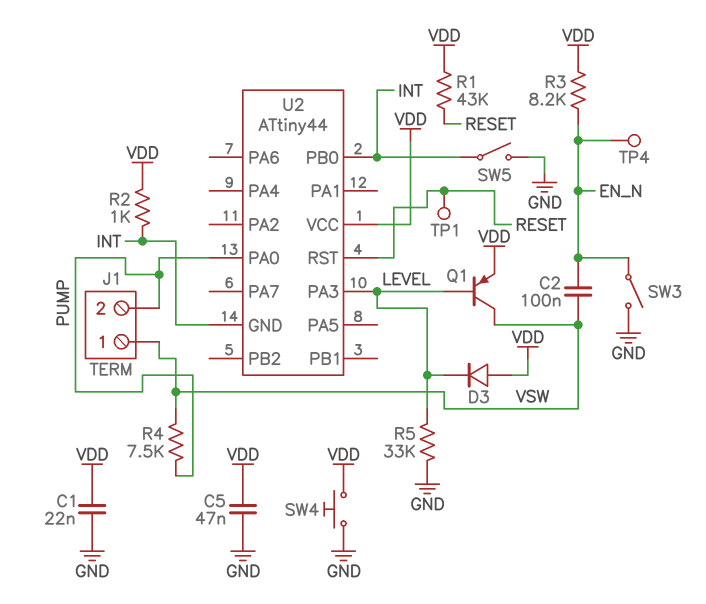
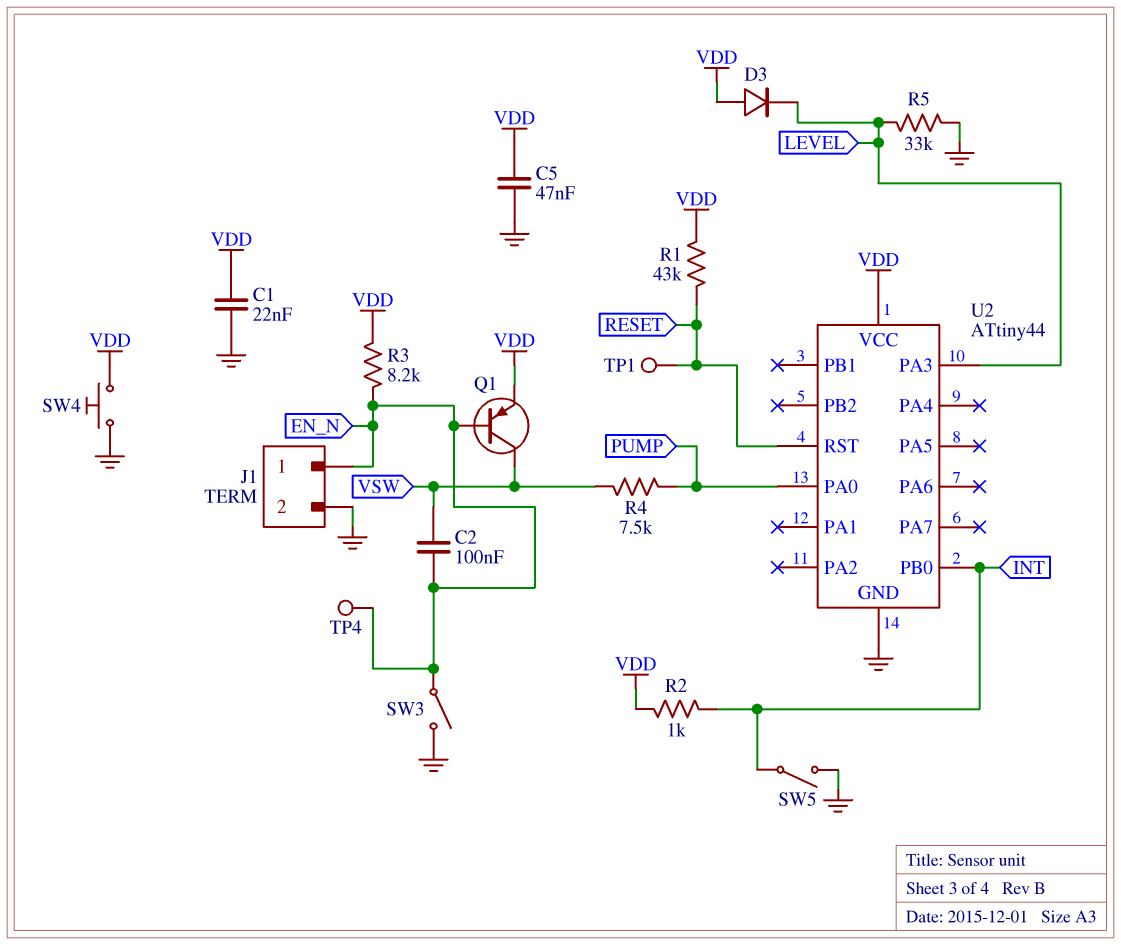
J1 pin 1: VSW -> EN_N
J1 pin 2: PUMP -> GND
Q1: PNP (B LEVEL, C VSW, E VDD) -> PNP (B EN_N, C VSW, E VDD)
U2 pin GND: INT -> GND

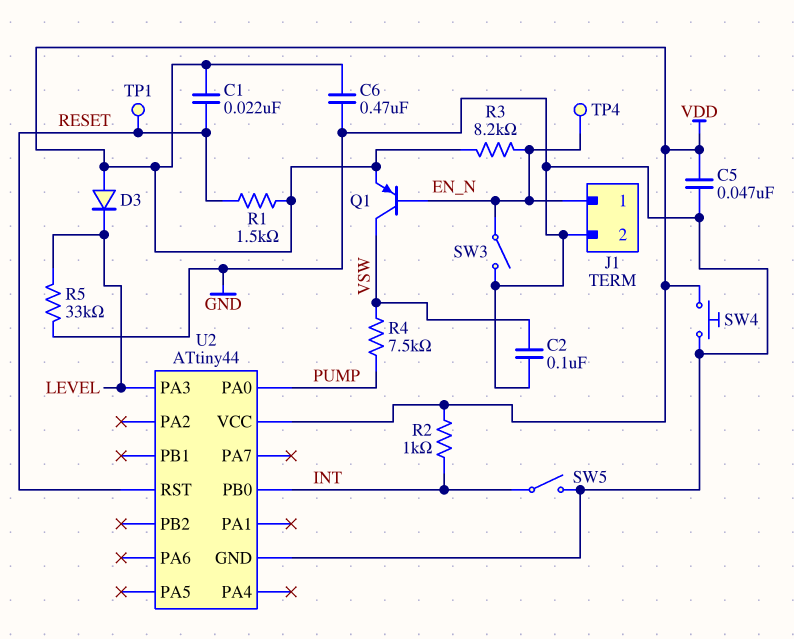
C1: 22nF (GND, VDD) -> 22nF (RESET, VDD)
C2: 100nF (EN_N, VSW) -> 100nF (GND, VSW)
C6: none -> 470nF (GND, VDD)
R1: 43k (RESET, VDD) -> 1.5k (RESET, VDD)

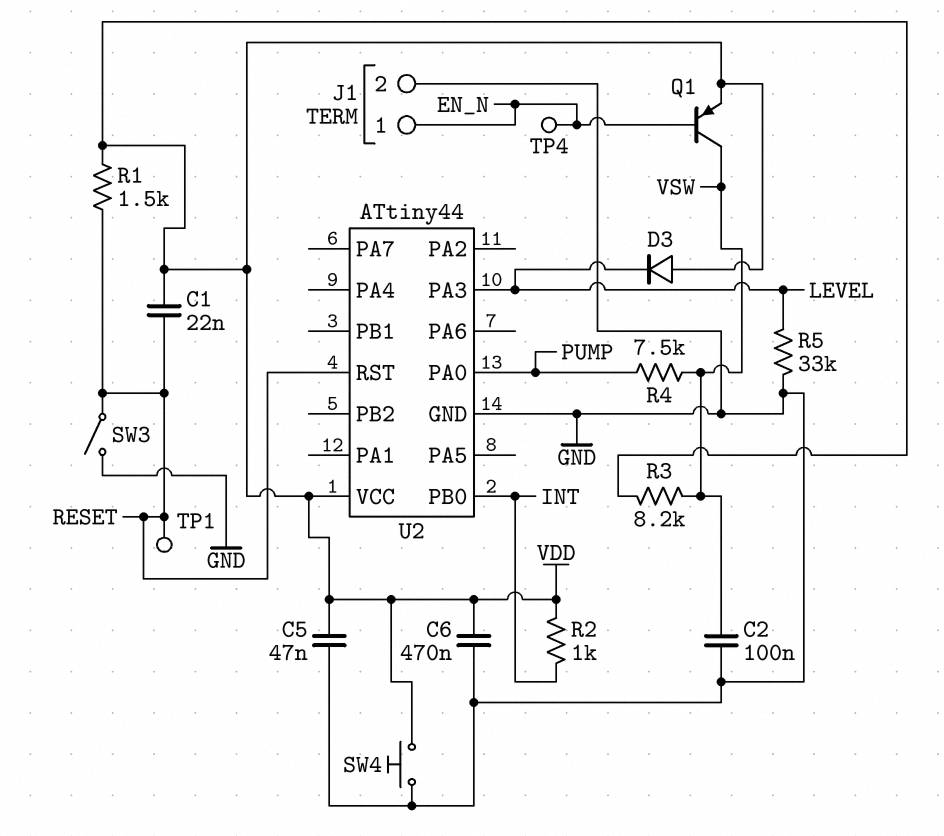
R3: 8.2k (EN_N, VDD) -> 8.2k (VDD, VSW)
SW3: switch (EN_N, GND) -> switch (GND, RESET)
SW5: switch (GND, INT) -> none

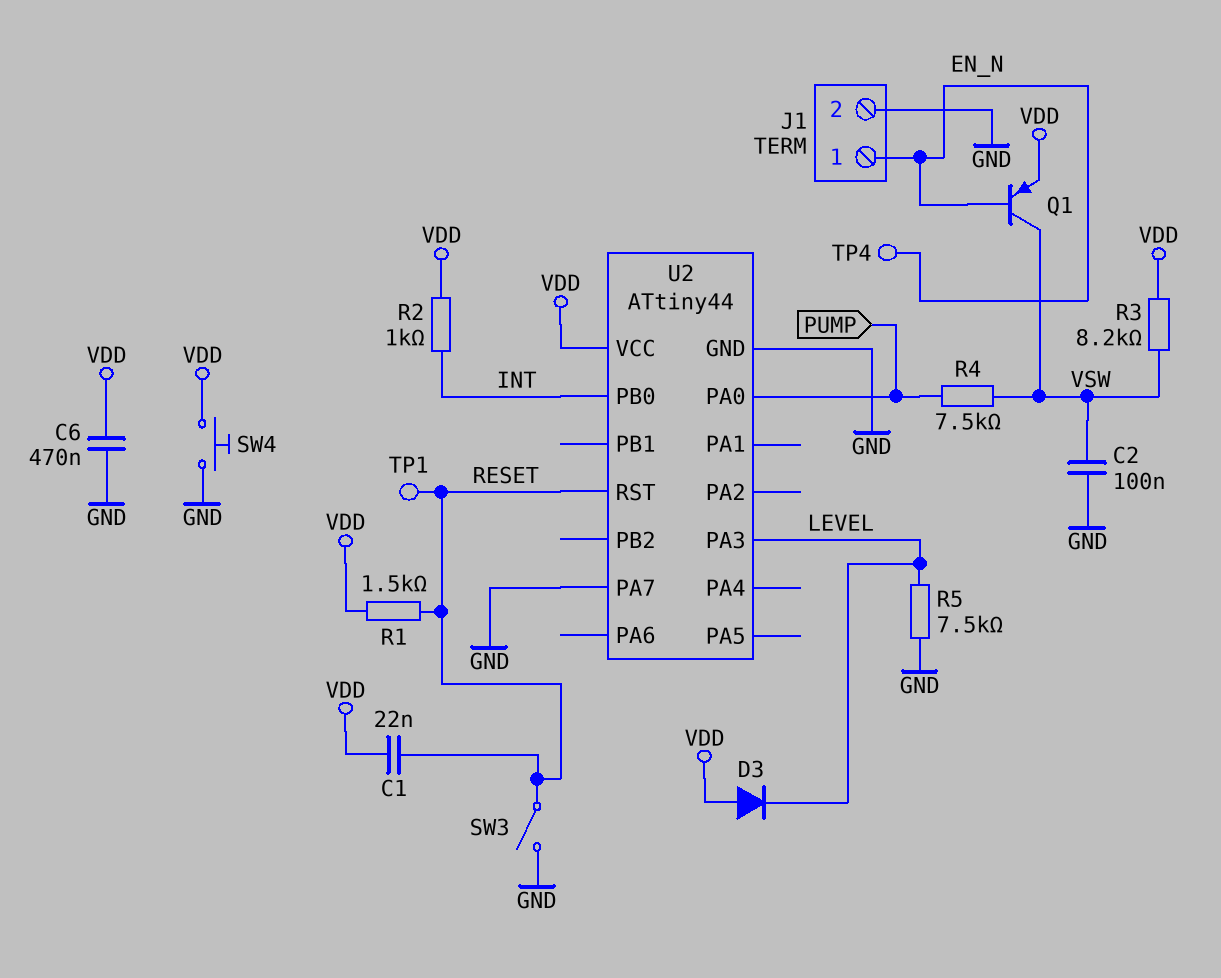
C5: 47nF (GND, VDD) -> none
R5: 33k (GND, LEVEL) -> 7.5k (GND, LEVEL)
U2 pin PA7: none -> GND

